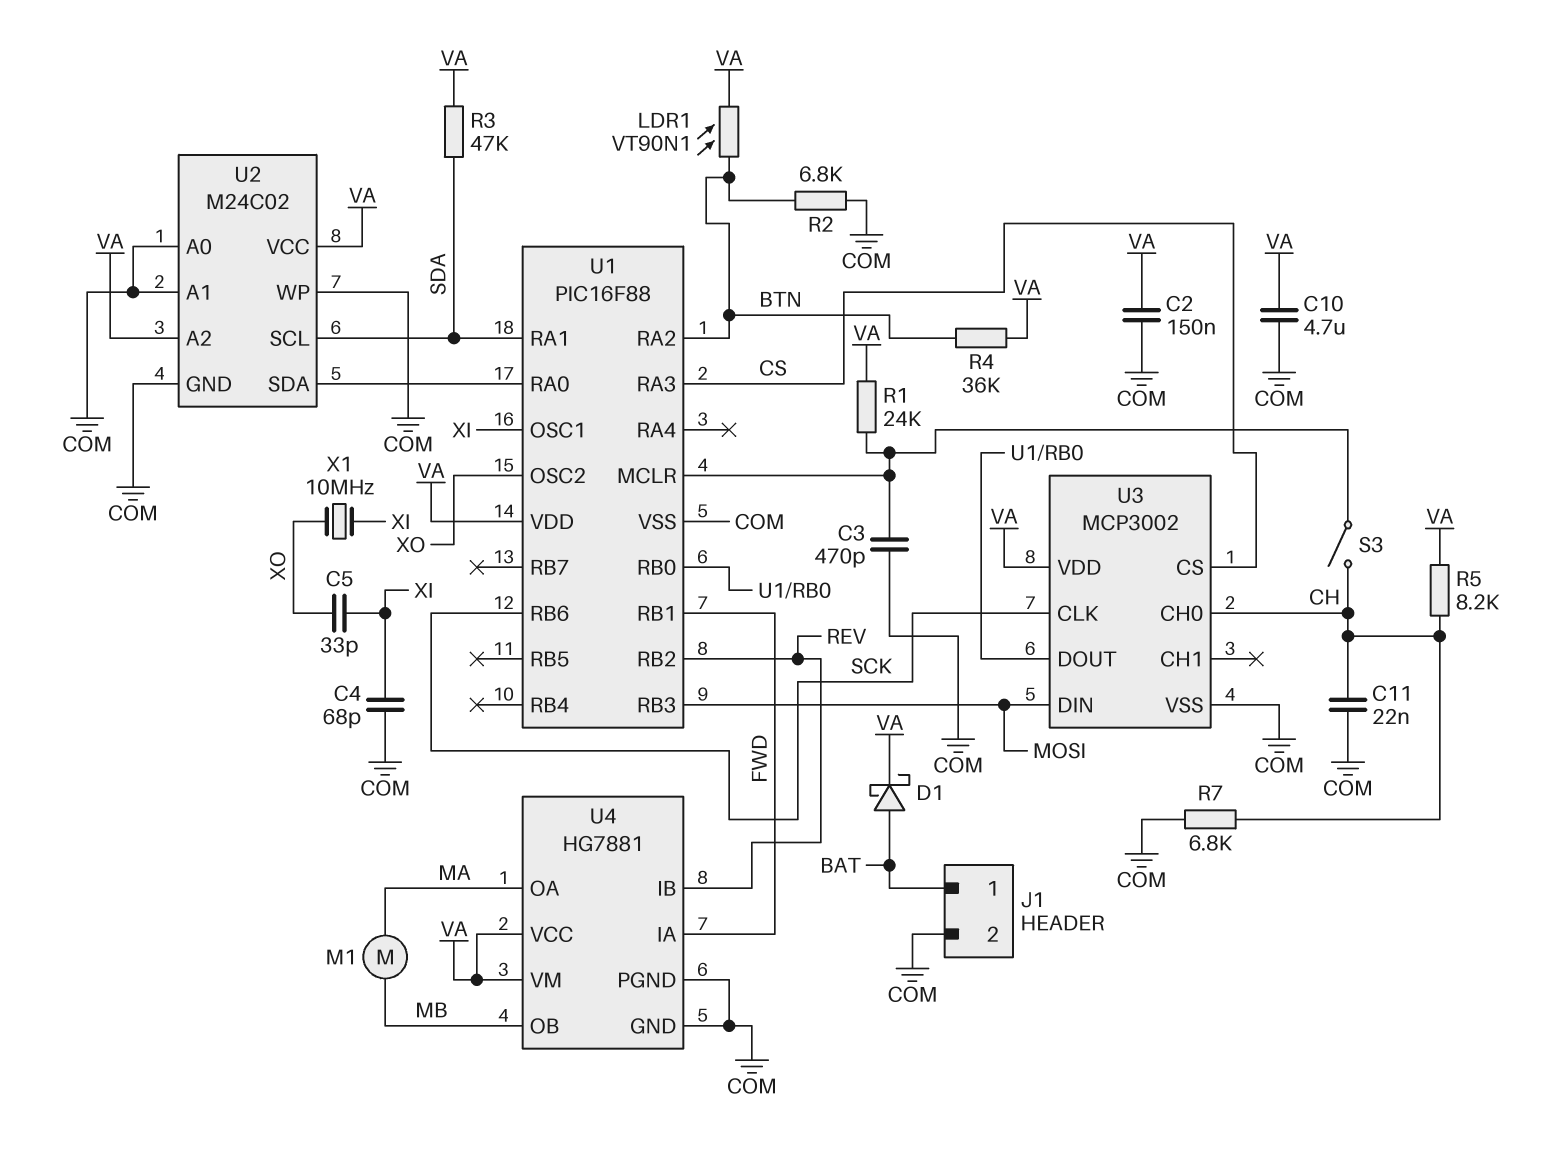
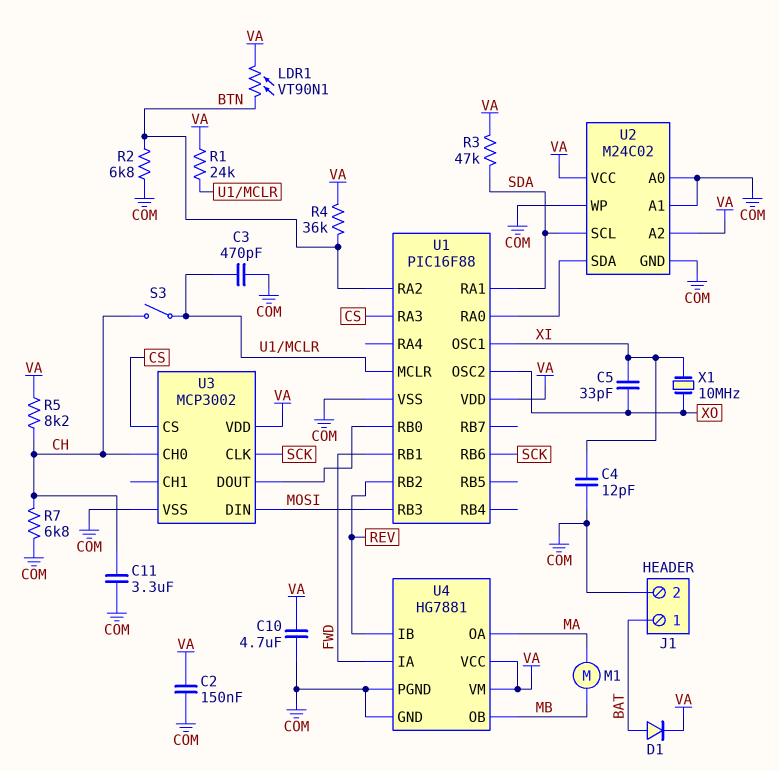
C4: 68pF (COM, XI) -> 12pF (COM, XI)
C11: 22nF (CH, COM) -> 3.3uF (CH, COM)
D1: schottky (A BAT, K VA) -> diode (A BAT, K VA)

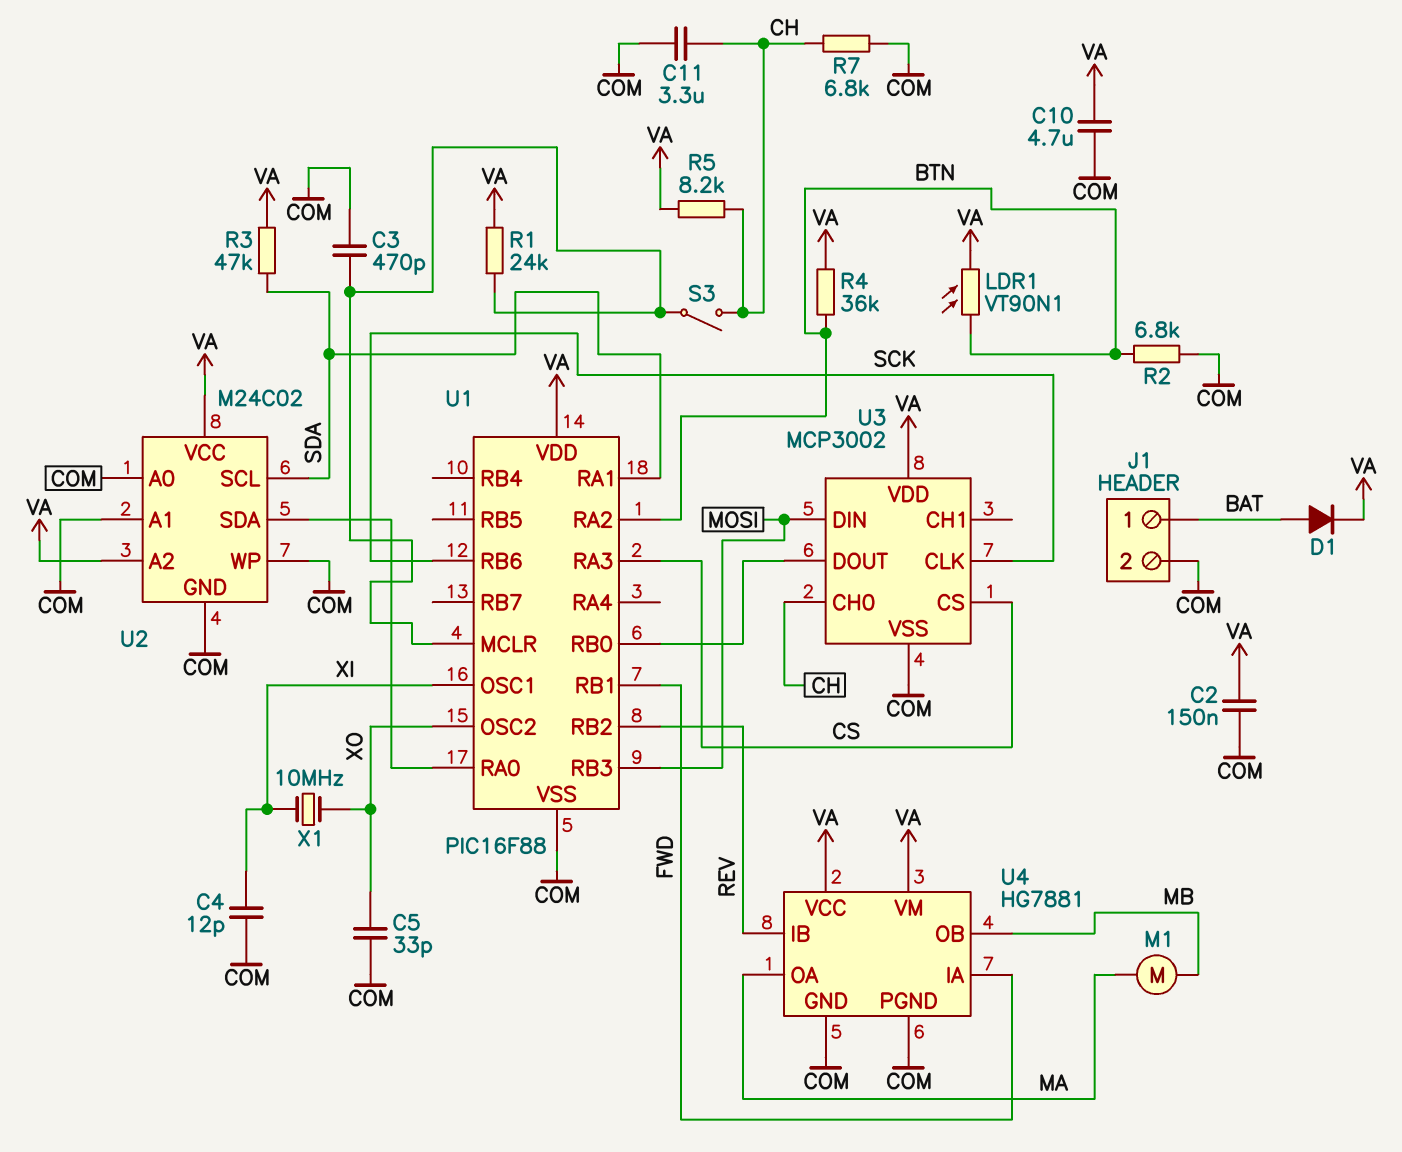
C5: 33pF (XI, XO) -> 33pF (COM, XO)

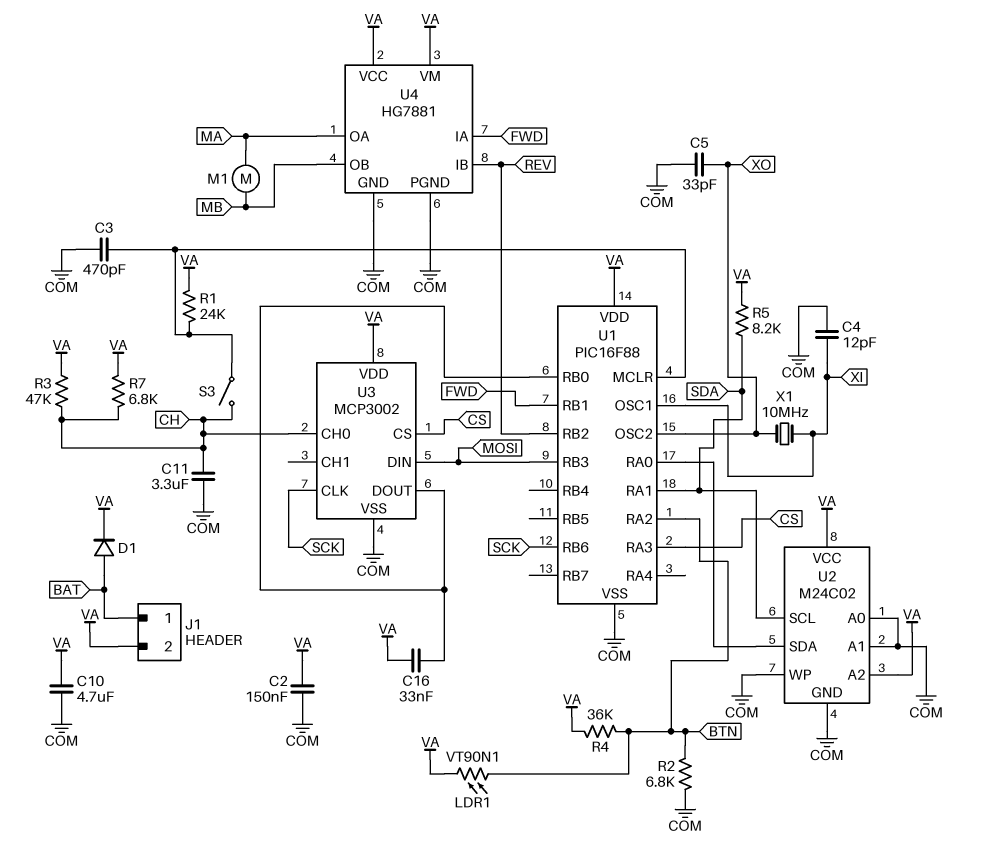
C16: none -> 33nF (U1/RB0, VA)
J1 pin 2: COM -> VA
R3: 47k (SDA, VA) -> 47k (CH, VA)
R5: 8.2k (CH, VA) -> 8.2k (SDA, VA)
R7: 6.8k (CH, COM) -> 6.8k (CH, VA)

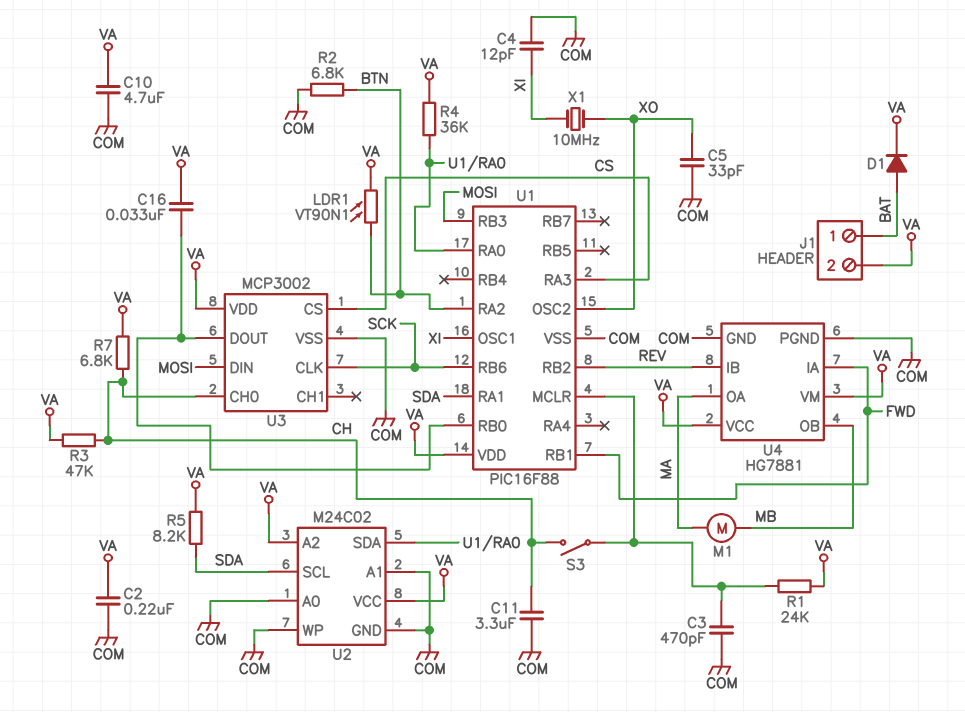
C2: 150nF (COM, VA) -> 220nF (COM, VA)
R4: 36k (BTN, VA) -> 36k (U1/RA0, VA)

